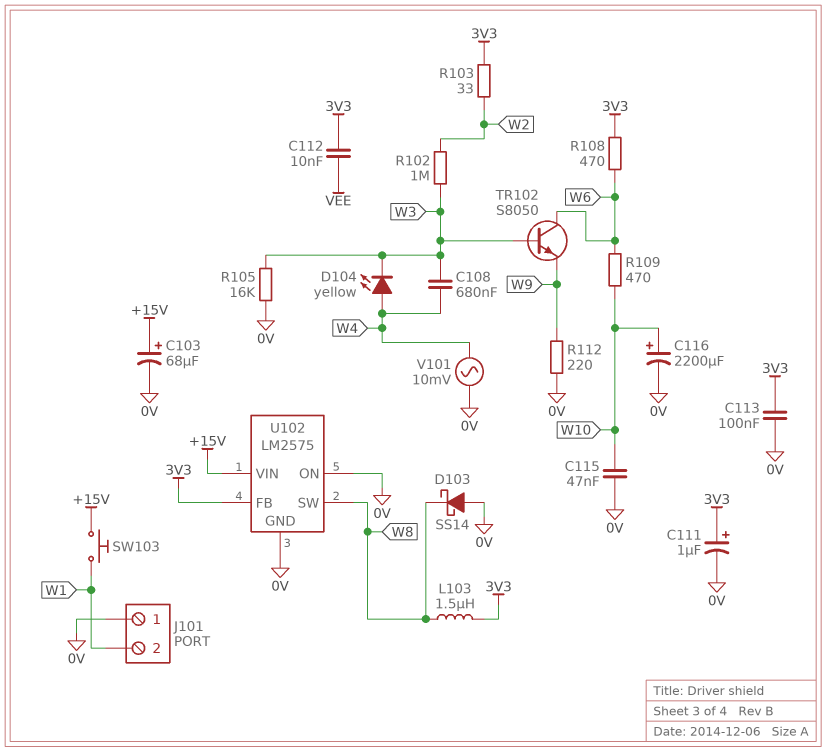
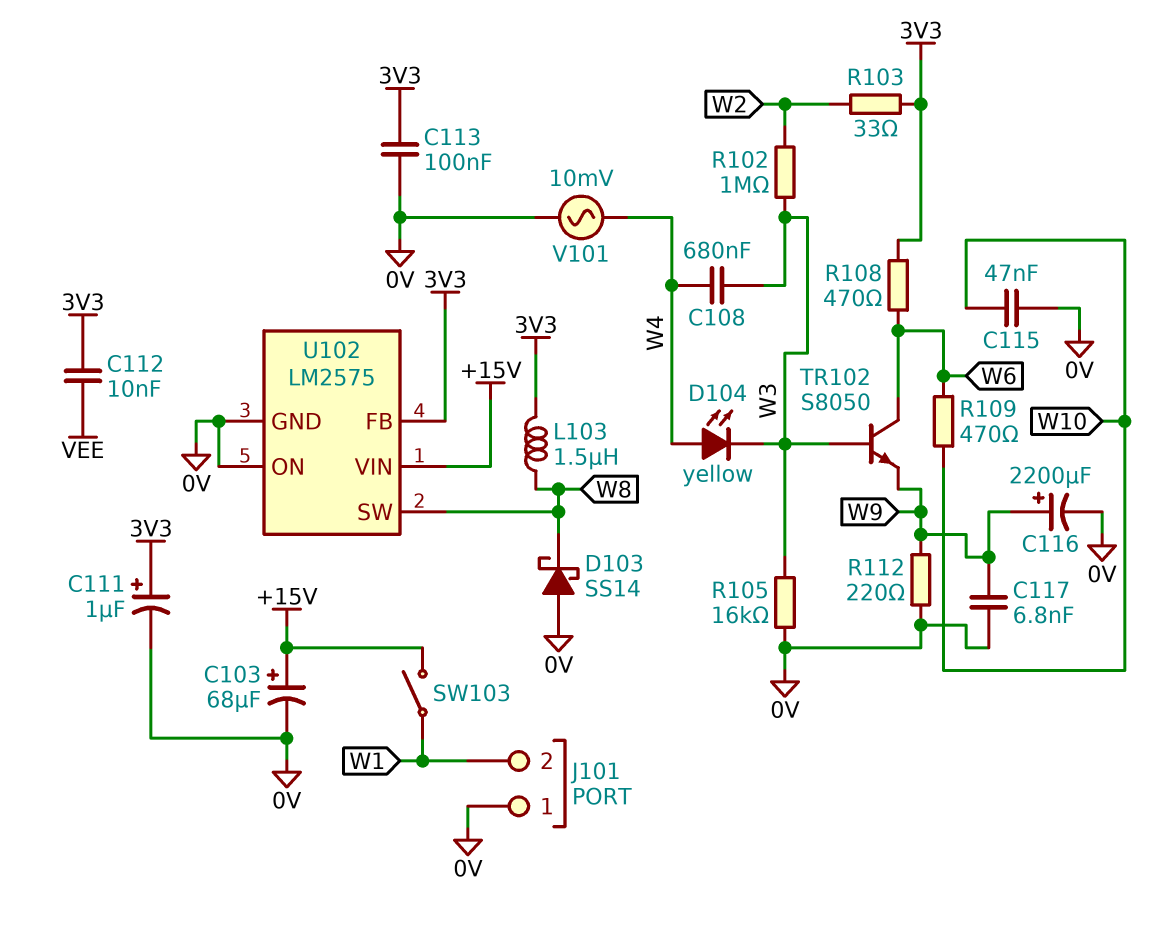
C116: 2200uF (plus W10, minus 0V) -> 2200uF (plus W9, minus 0V)
C117: none -> 6.8nF (0V, W9)
SW103: button (+15V, W1) -> switch (+15V, W1)

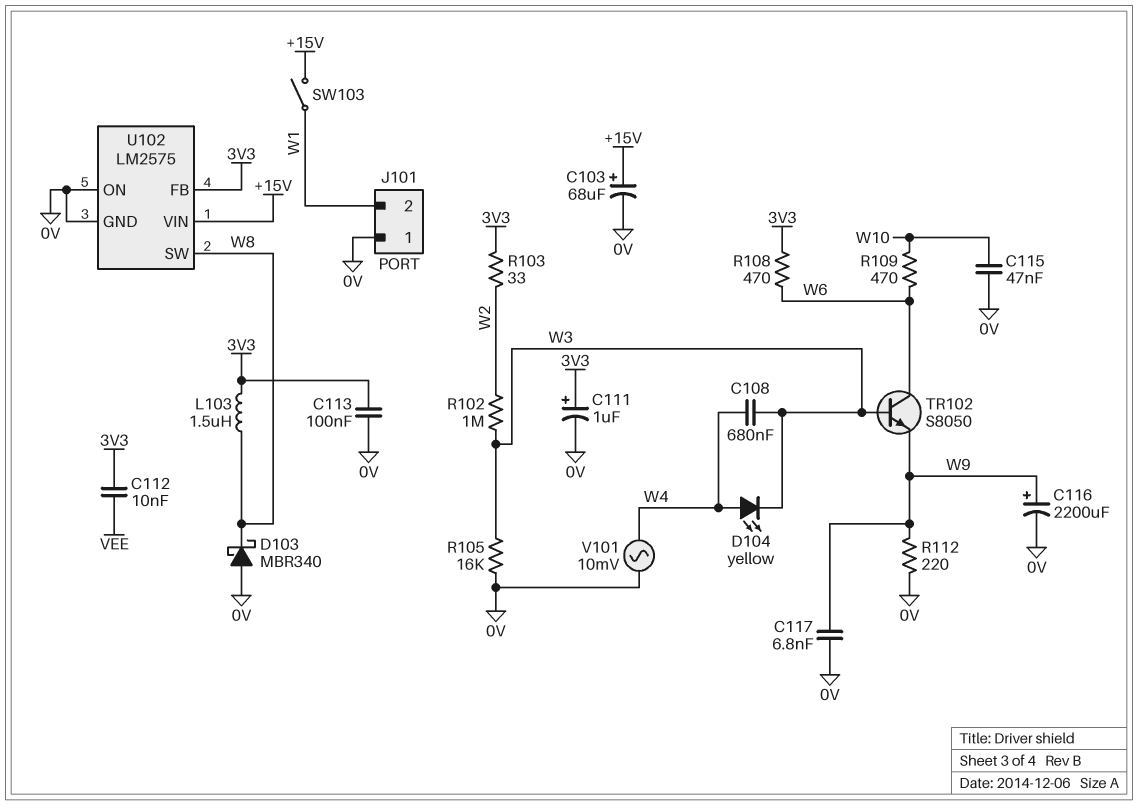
D103: schottky SS14 (A 0V, K W8) -> schottky MBR340 (A 0V, K W8)

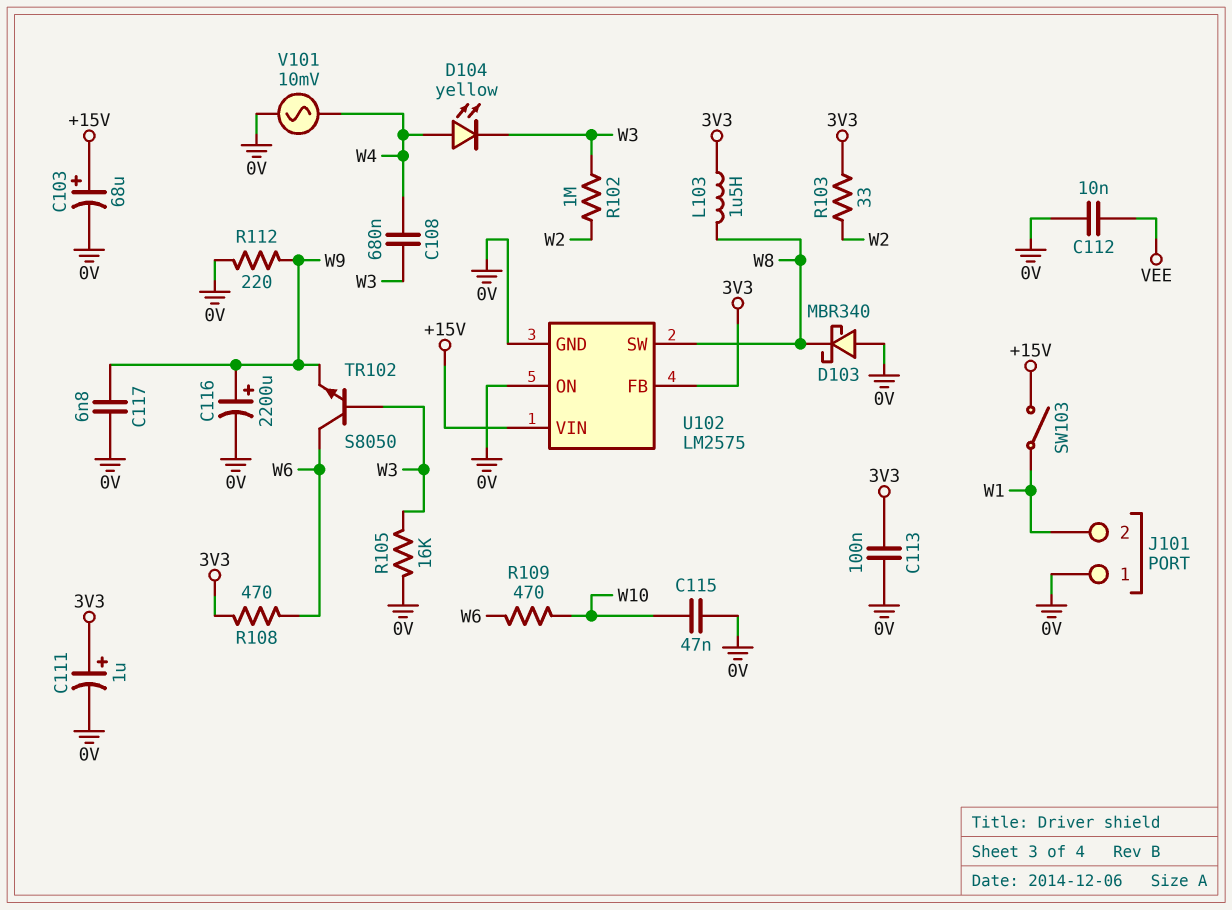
C112: 10nF (3V3, VEE) -> 10nF (0V, VEE)

